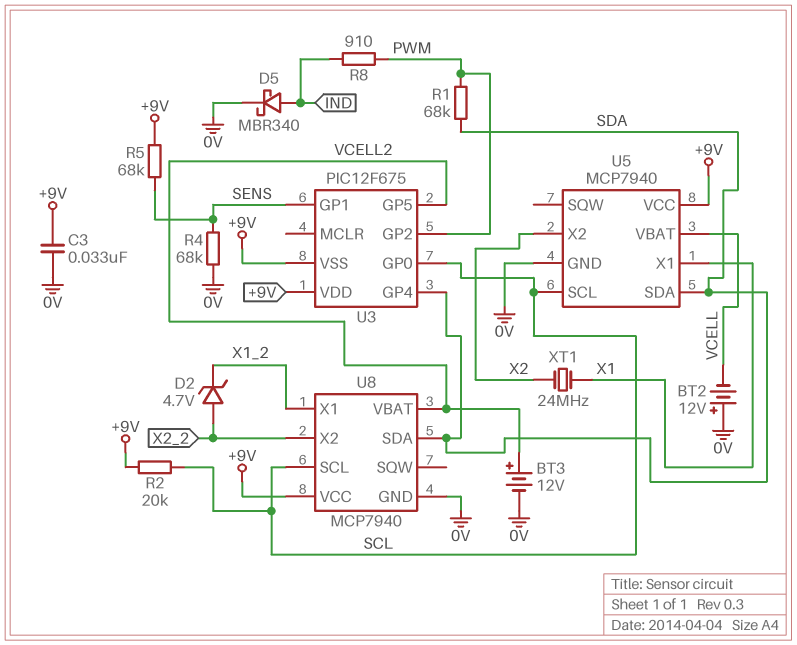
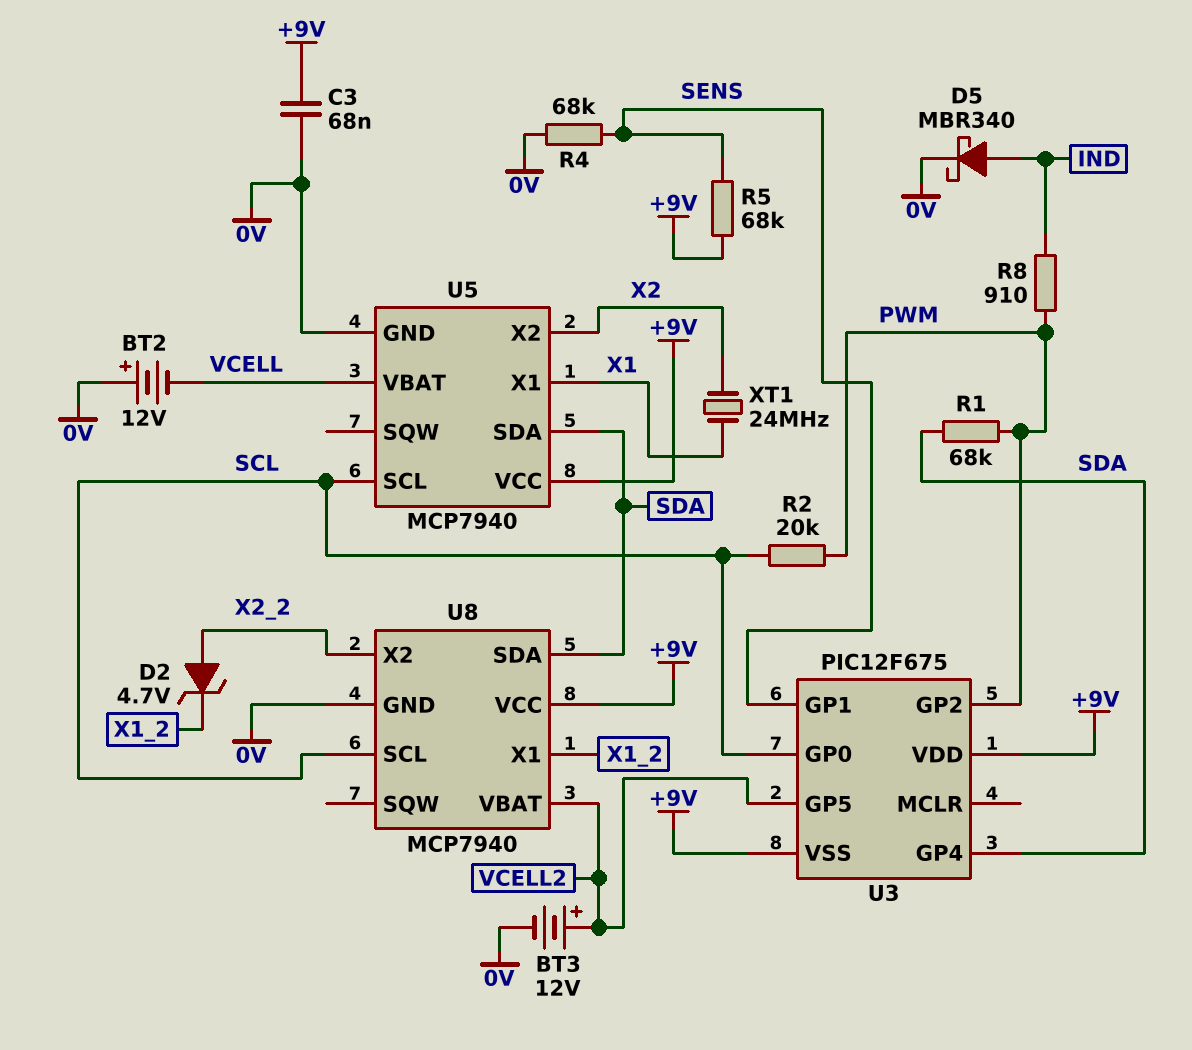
C3: 33nF (+9V, 0V) -> 68nF (+9V, 0V)
R2: 20k (+9V, SCL) -> 20k (PWM, SCL)

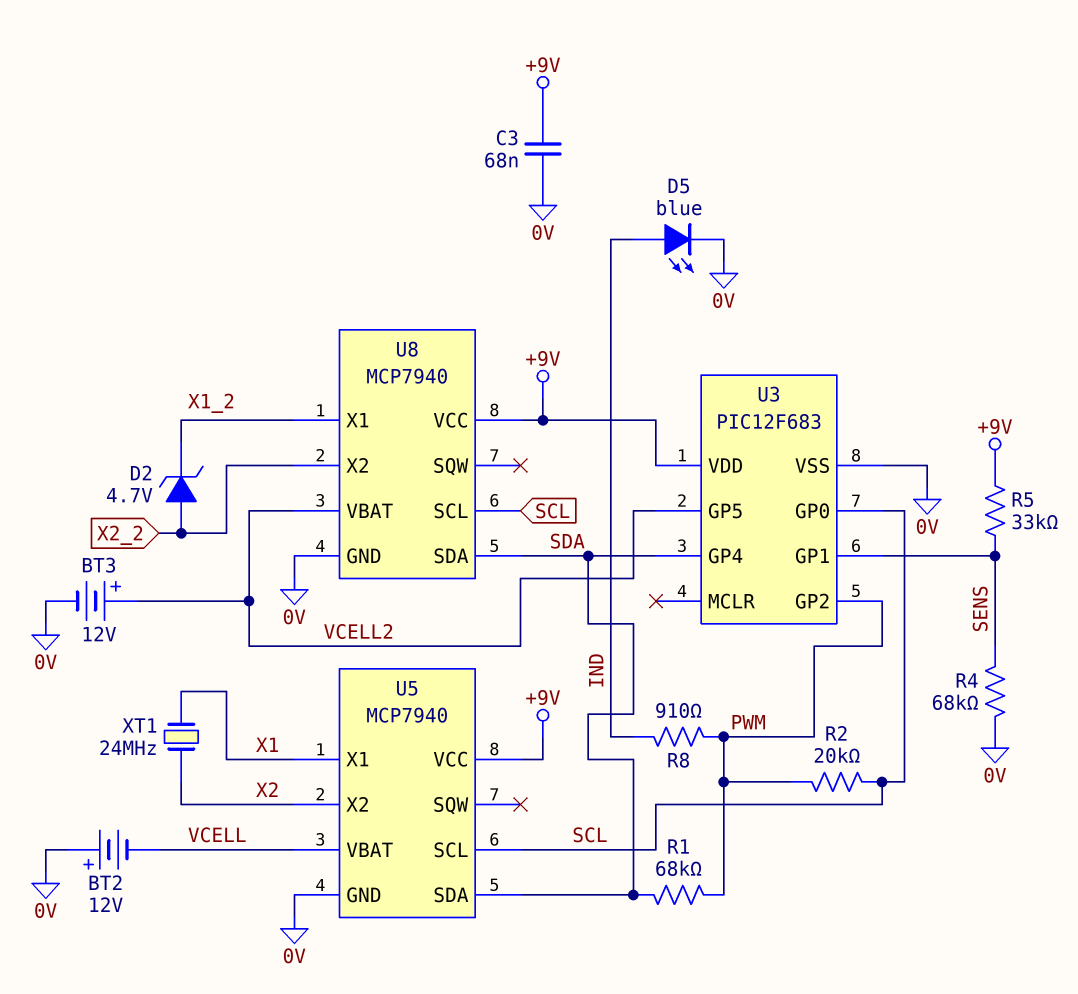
D5: schottky MBR340 (A IND, K 0V) -> LED blue (A IND, K 0V)
R5: 68k (+9V, SENS) -> 33k (+9V, SENS)
U3: PIC12F675 -> PIC12F683
U3 pin VSS: +9V -> 0V

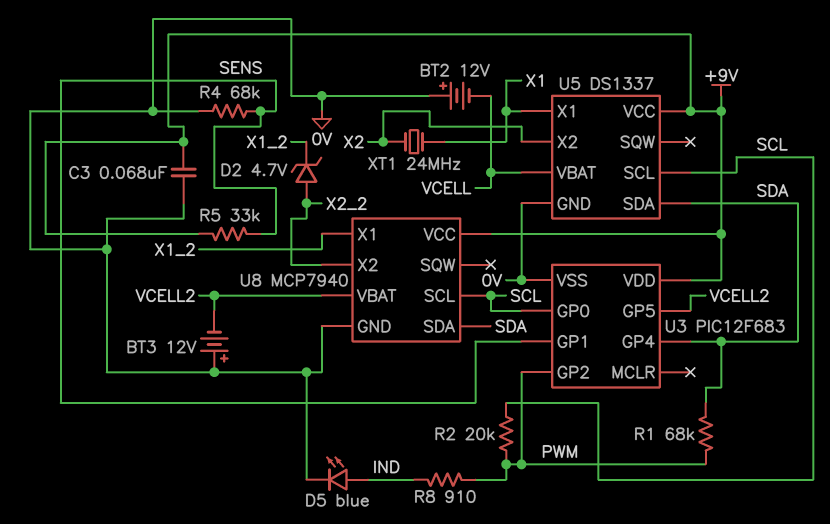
BT3: 12V (plus VCELL2, minus 0V) -> 12V (plus 0V, minus VCELL2)
U5: MCP7940 -> DS1337

